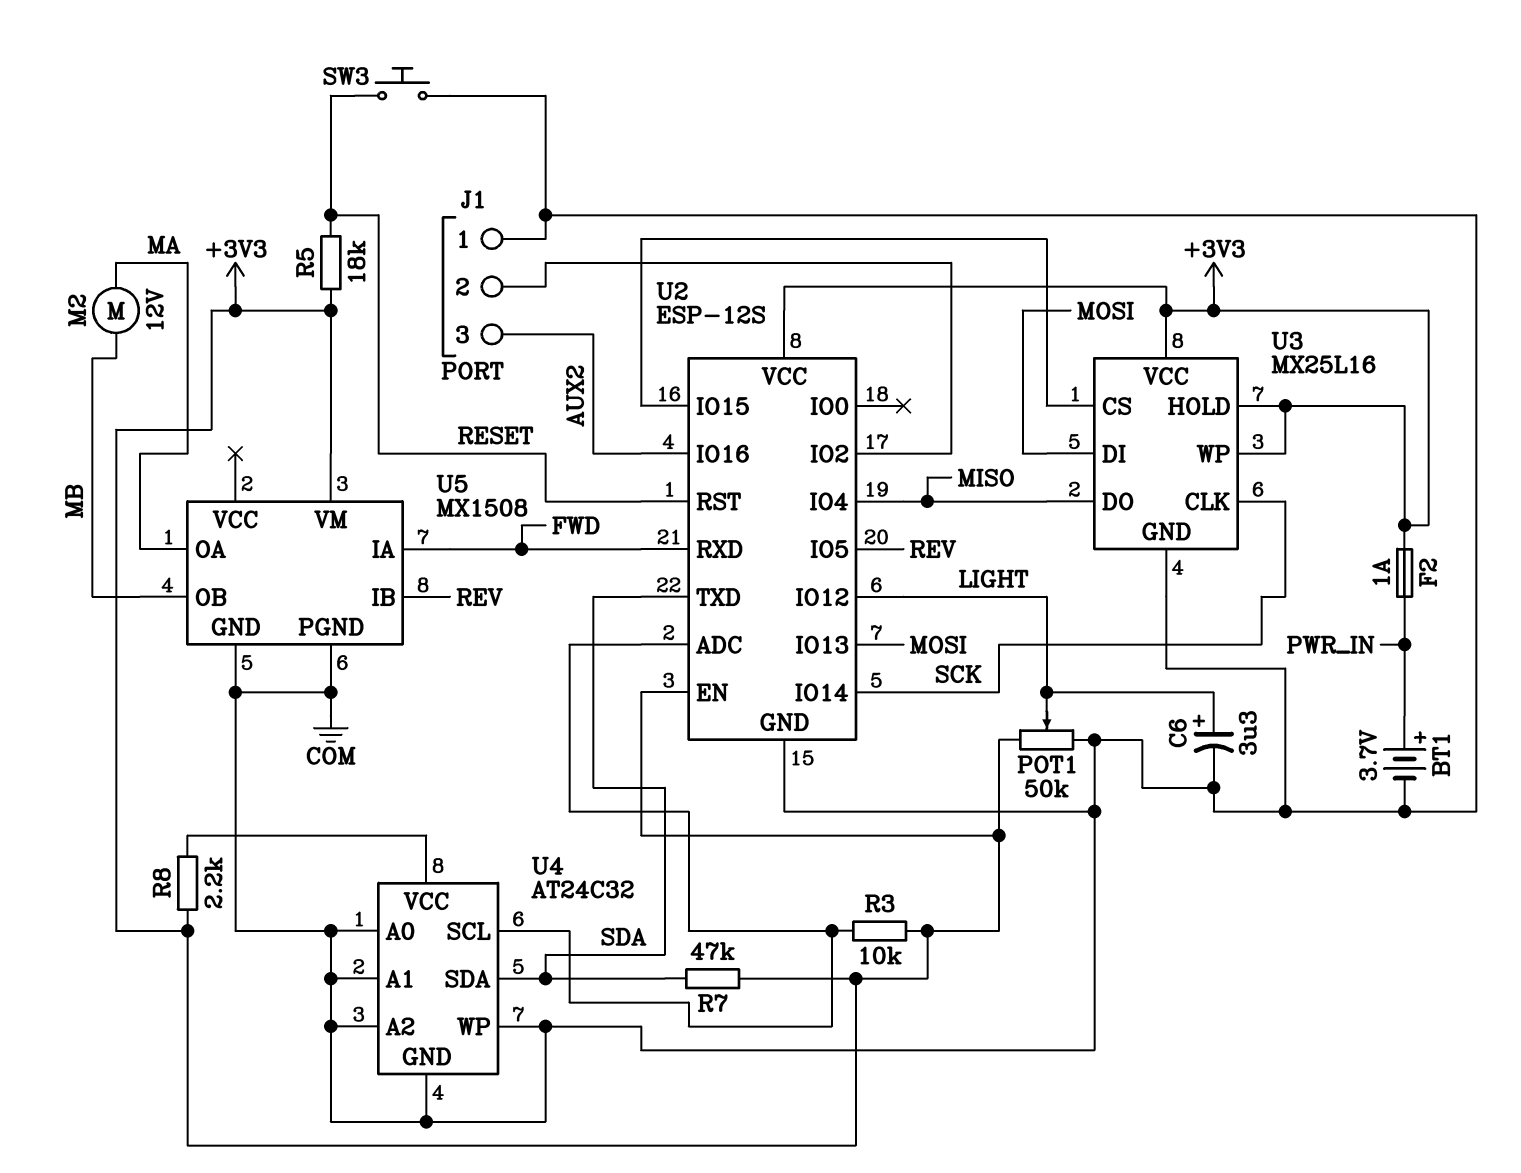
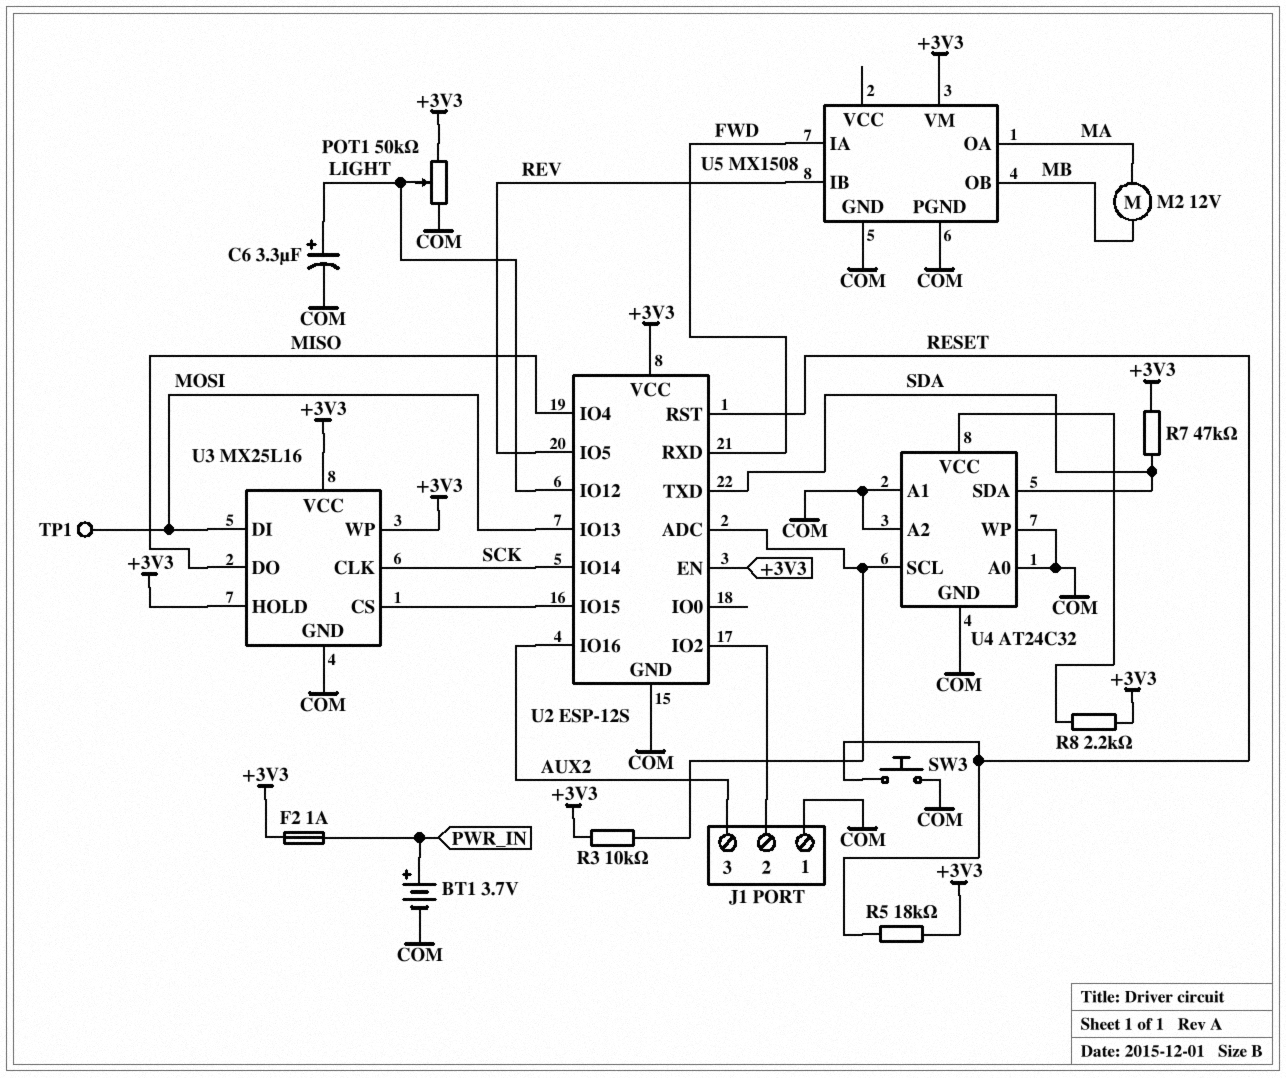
TP1: none -> test point (MOSI)

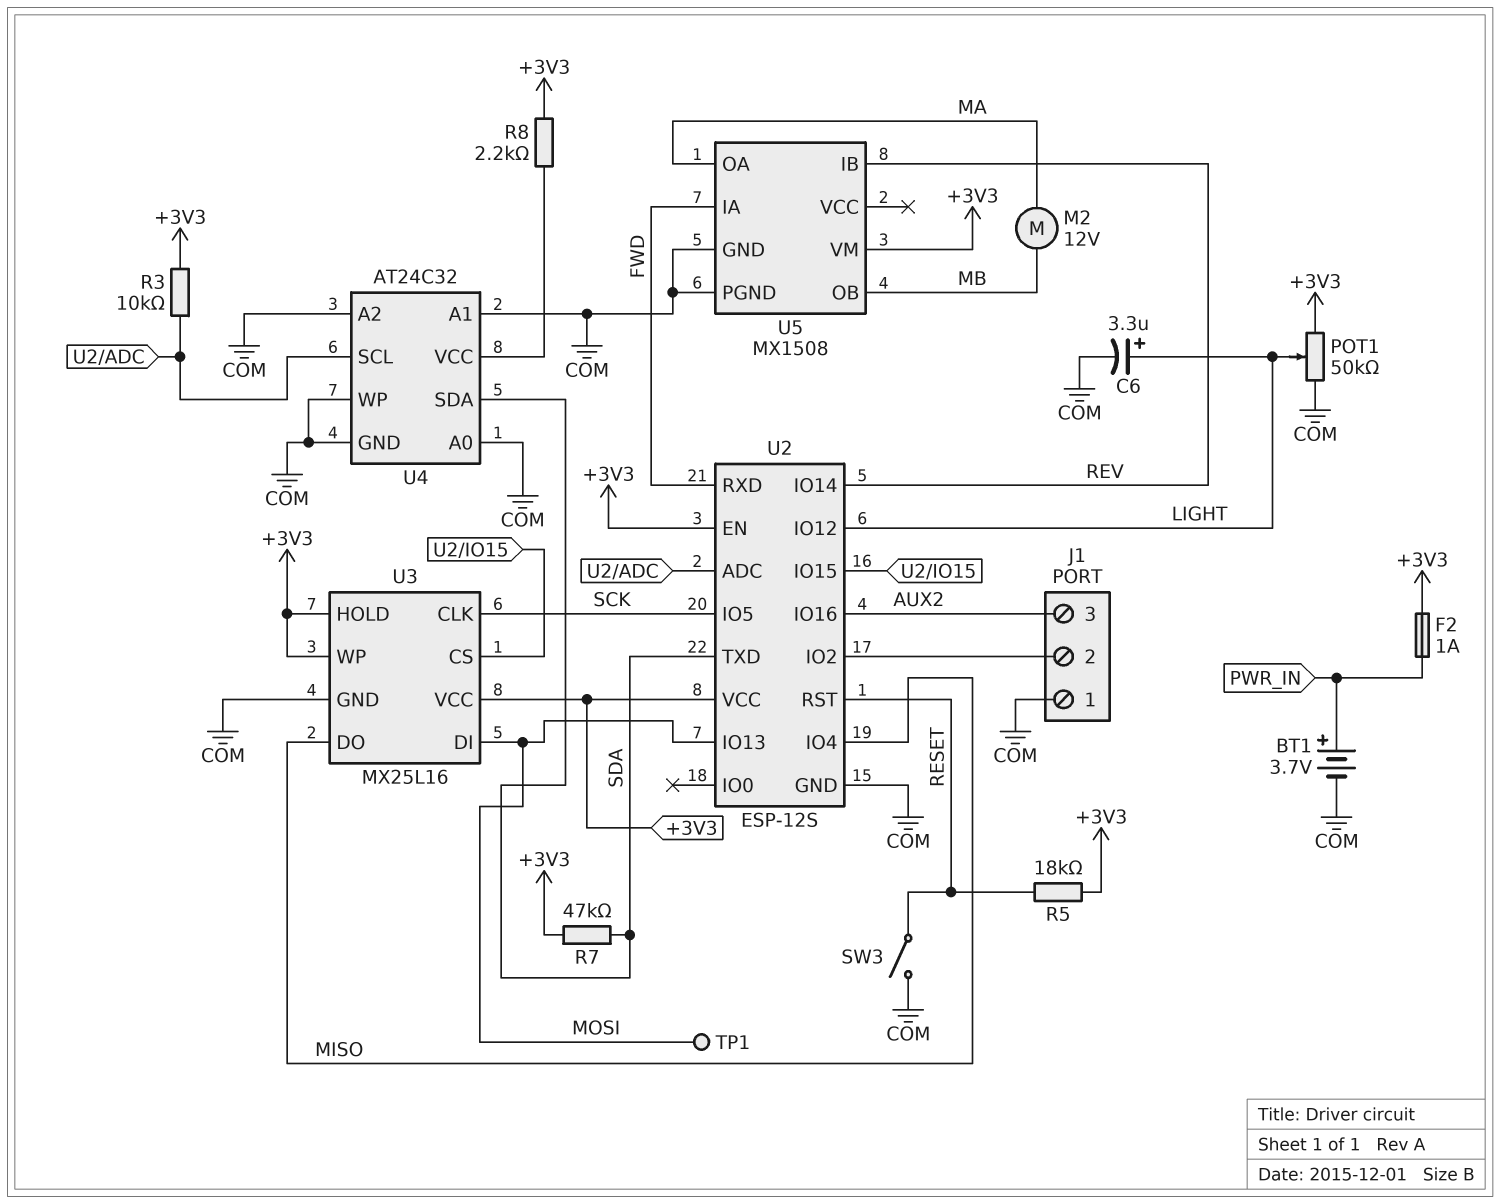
SW3: button (COM, RESET) -> switch (COM, RESET)
U2 pin IO5: REV -> SCK
U2 pin IO14: SCK -> REV

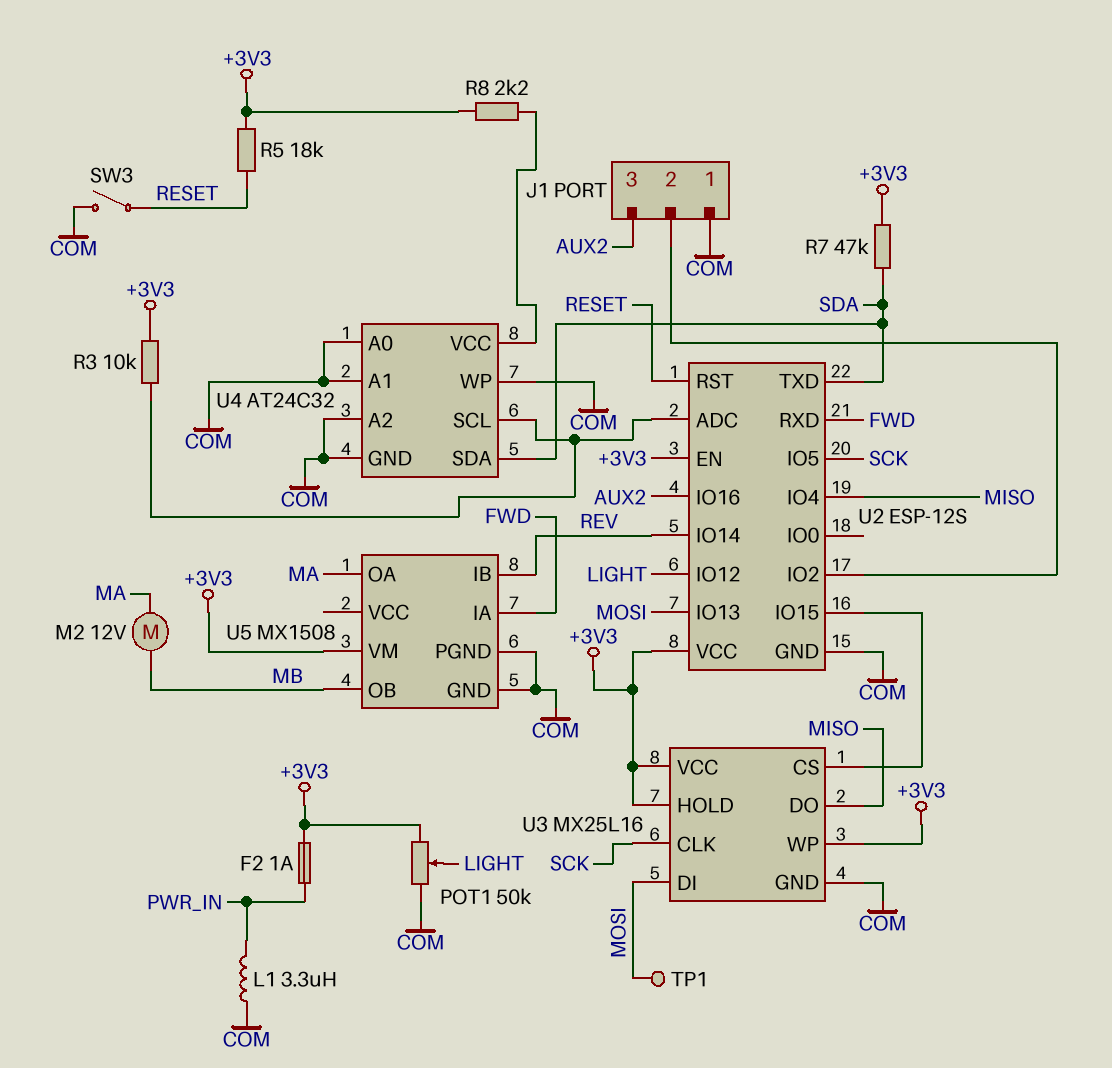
BT1: 3.7V (plus PWR_IN, minus COM) -> none
C6: 3.3uF (plus LIGHT, minus COM) -> none
L1: none -> 3.3uH (COM, PWR_IN)

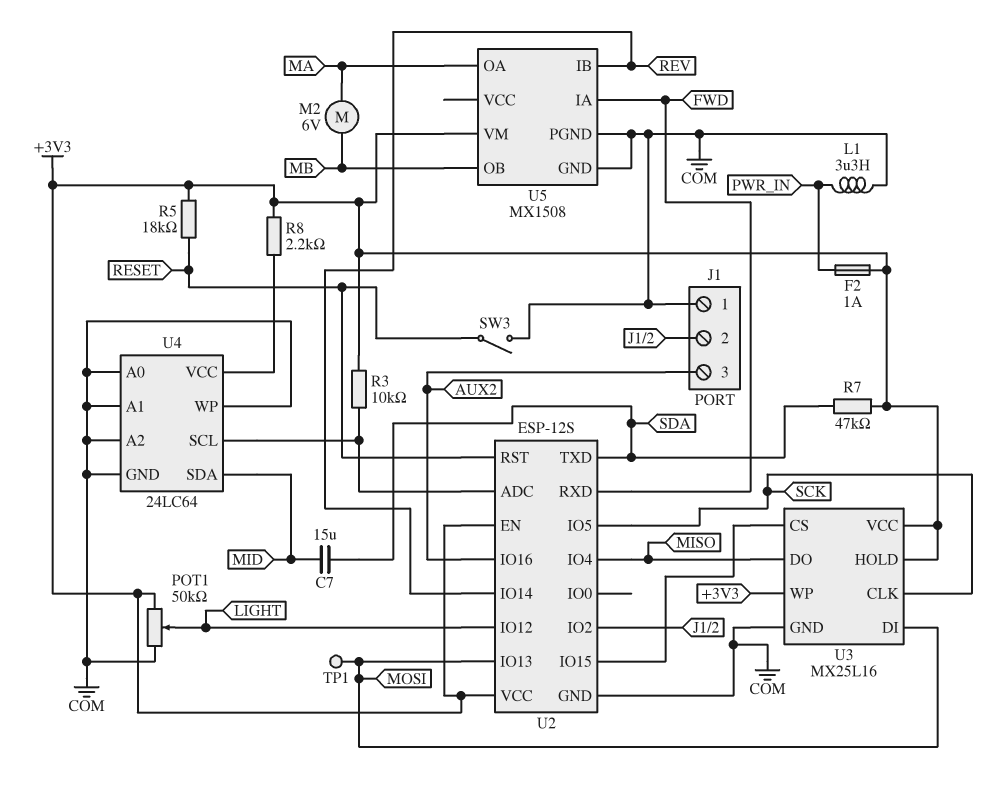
C7: none -> 15uF (MID, SDA)
M2: motor 12V (MA, MB) -> motor 6V (MA, MB)
U4: AT24C32 -> 24LC64
U4 pin SDA: SDA -> MID

